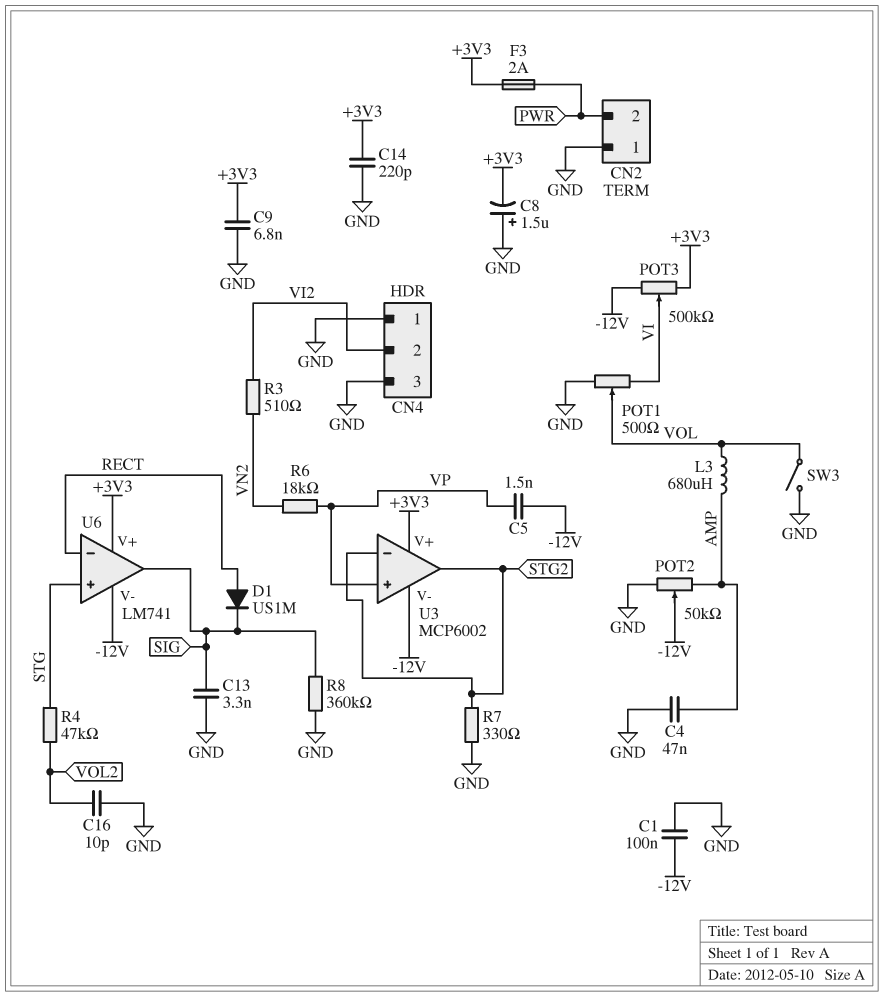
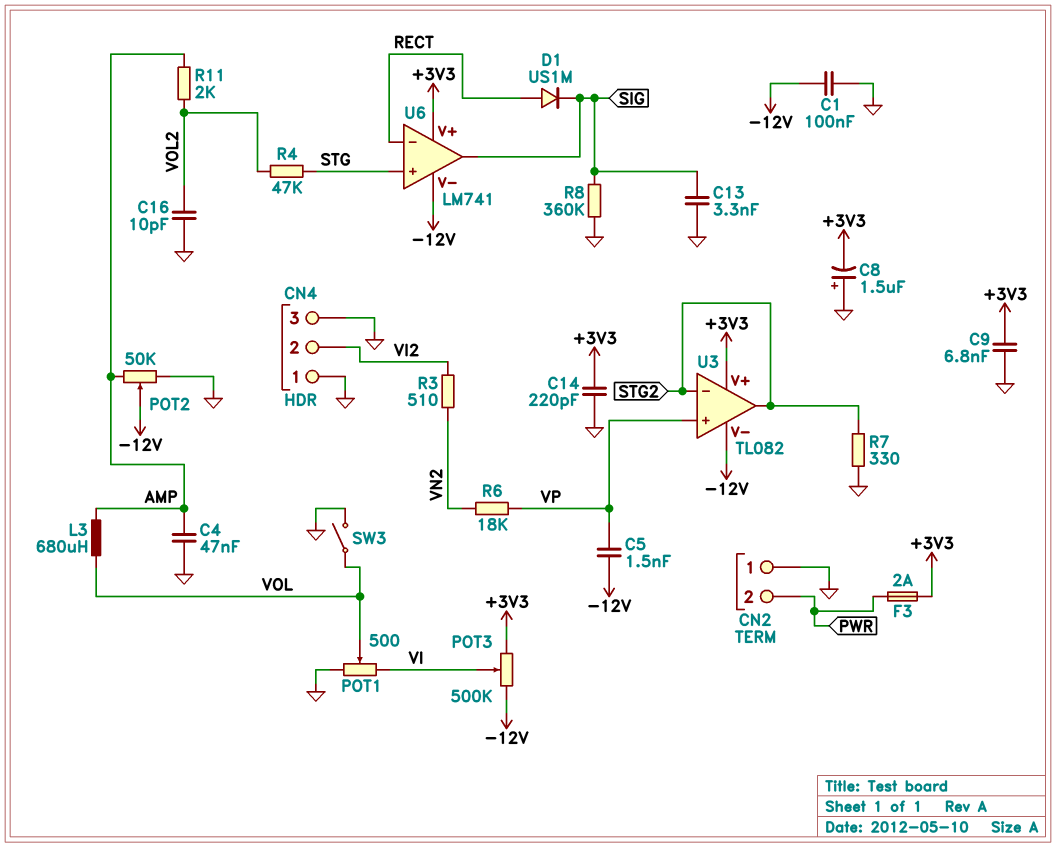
R11: none -> 2k (AMP, VOL2)
U3: MCP6002 -> TL082

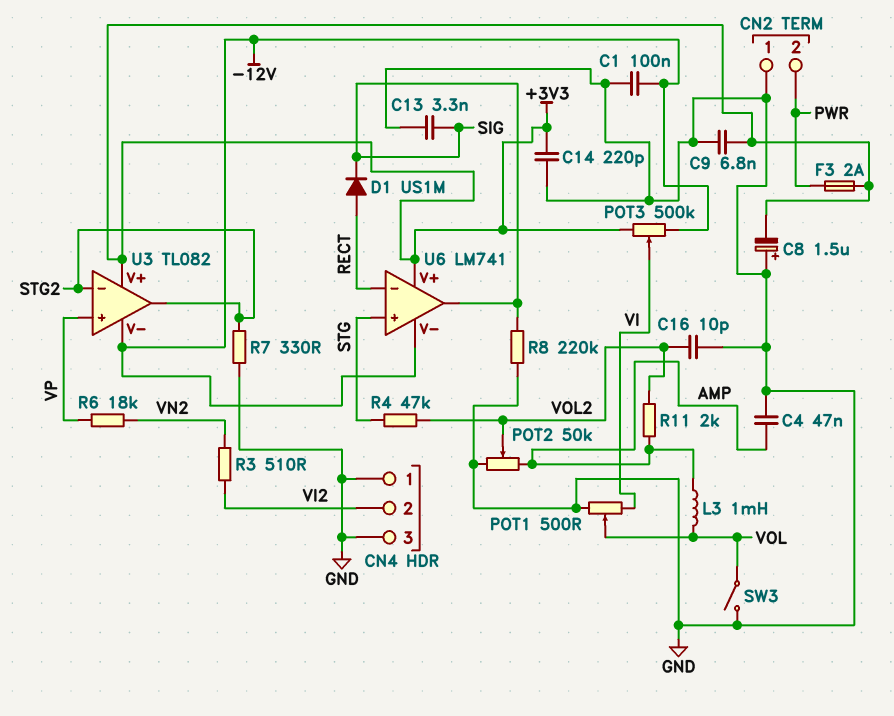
C5: 1.5nF (-12V, VP) -> none
L3: 680uH (AMP, VOL) -> 1mH (AMP, VOL)
POT2: 50k (AMP, GND, wiper -12V) -> 50k (AMP, GND, wiper VOL2)
R8: 360k (GND, SIG) -> 220k (GND, SIG)

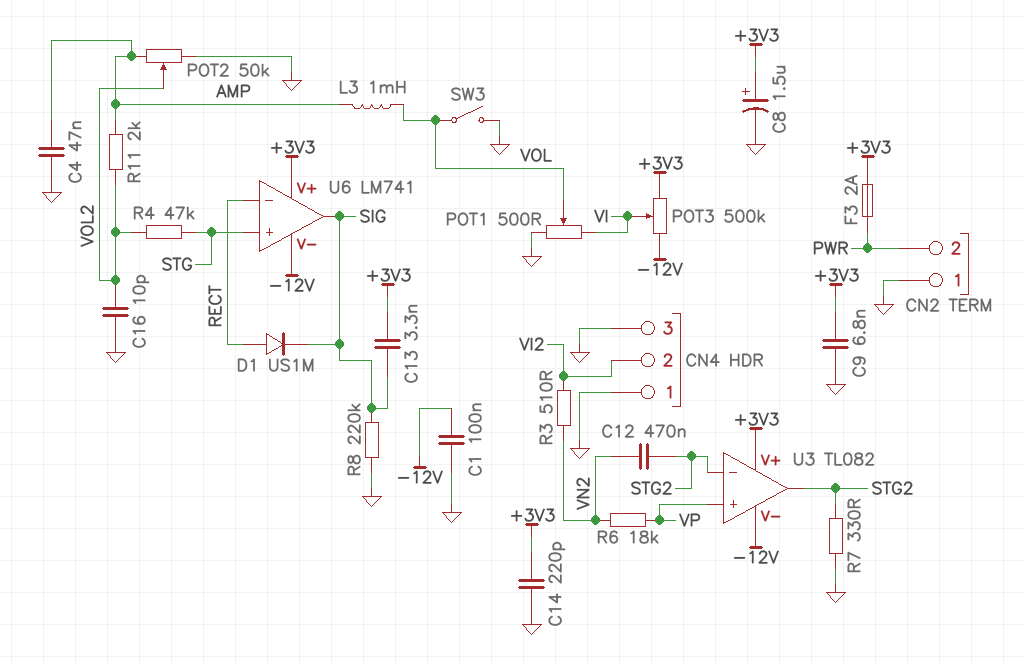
C8: 1.5uF (plus GND, minus +3V3) -> 1.5uF (plus +3V3, minus GND)
C12: none -> 470nF (STG2, VN2)
C13: 3.3nF (GND, SIG) -> 3.3nF (+3V3, SIG)

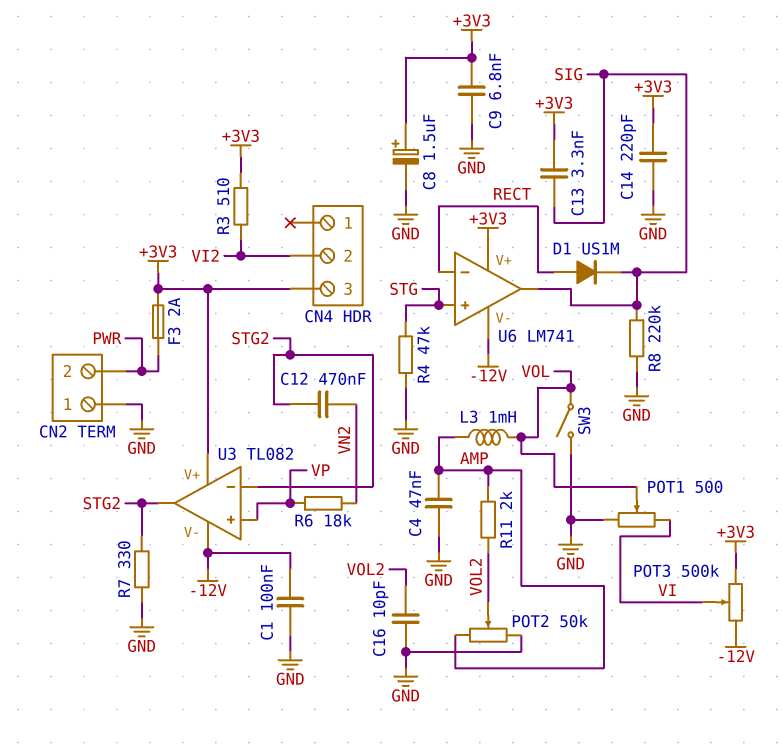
CN4 pin 1: GND -> none
CN4 pin 3: GND -> +3V3
R3: 510 (VI2, VN2) -> 510 (+3V3, VI2)
R4: 47k (STG, VOL2) -> 47k (GND, STG)

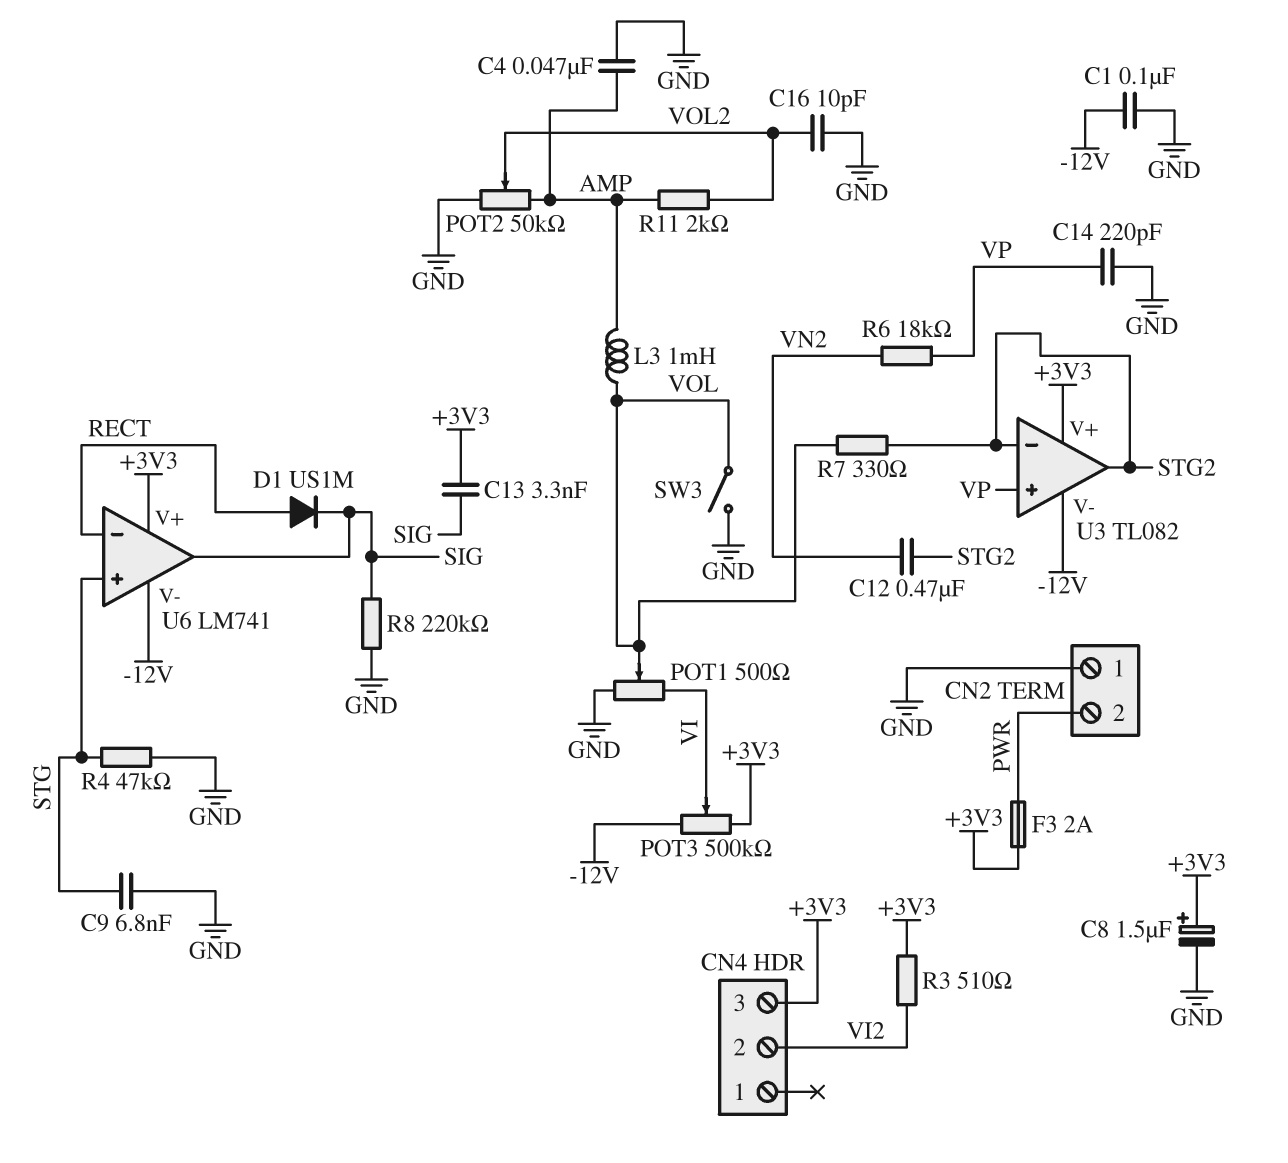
C9: 6.8nF (+3V3, GND) -> 6.8nF (GND, STG)
C14: 220pF (+3V3, GND) -> 220pF (GND, VP)
R7: 330 (GND, STG2) -> 330 (STG2, VOL)

